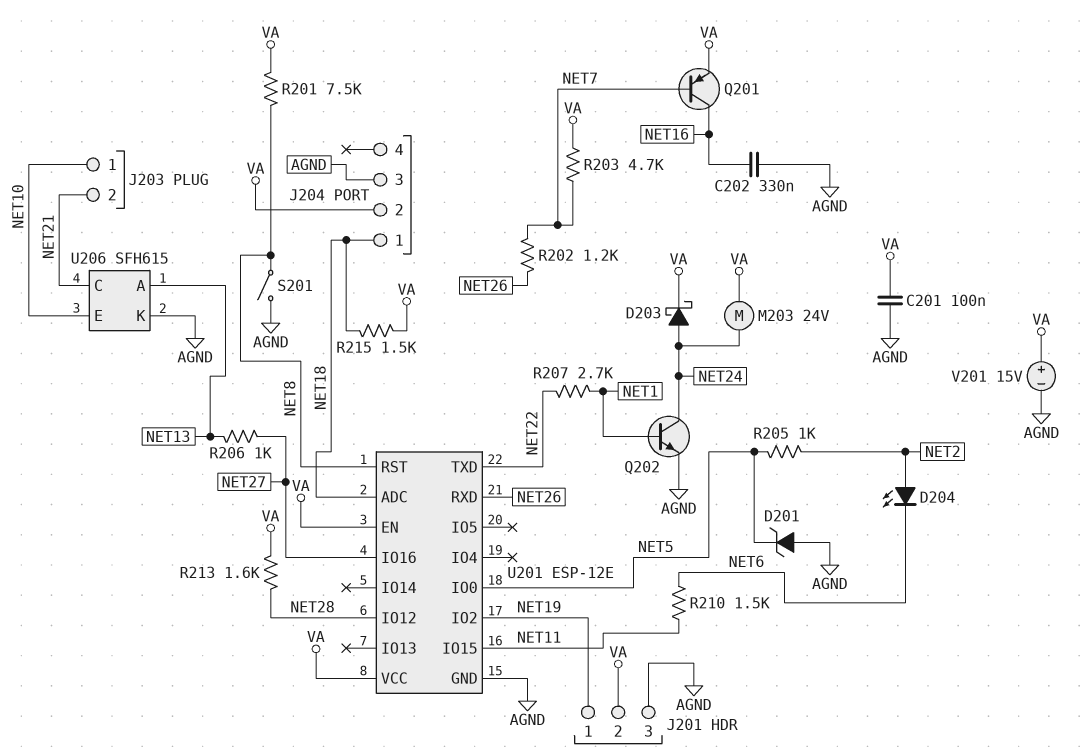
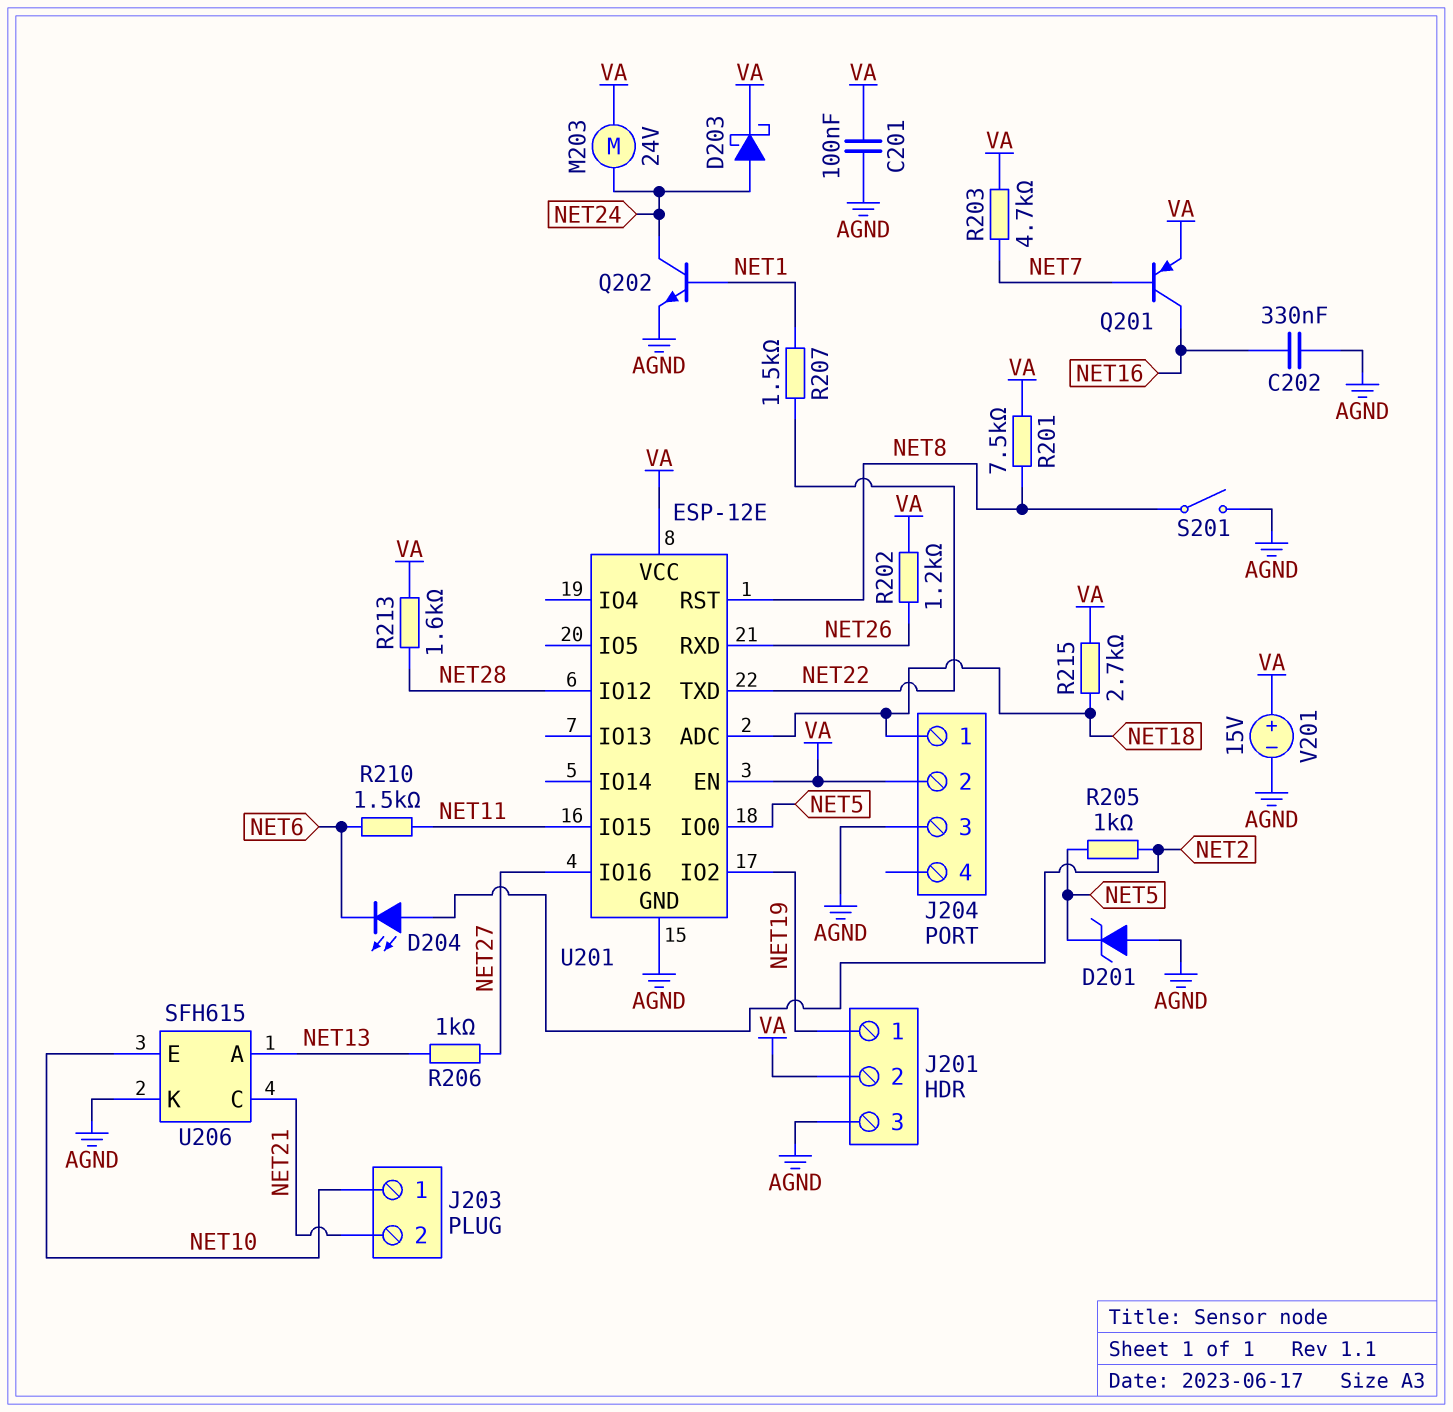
R202: 1.2k (NET7, NET26) -> 1.2k (NET26, VA)
R207: 2.7k (NET1, NET22) -> 1.5k (NET1, NET22)
R215: 1.5k (NET18, VA) -> 2.7k (NET18, VA)

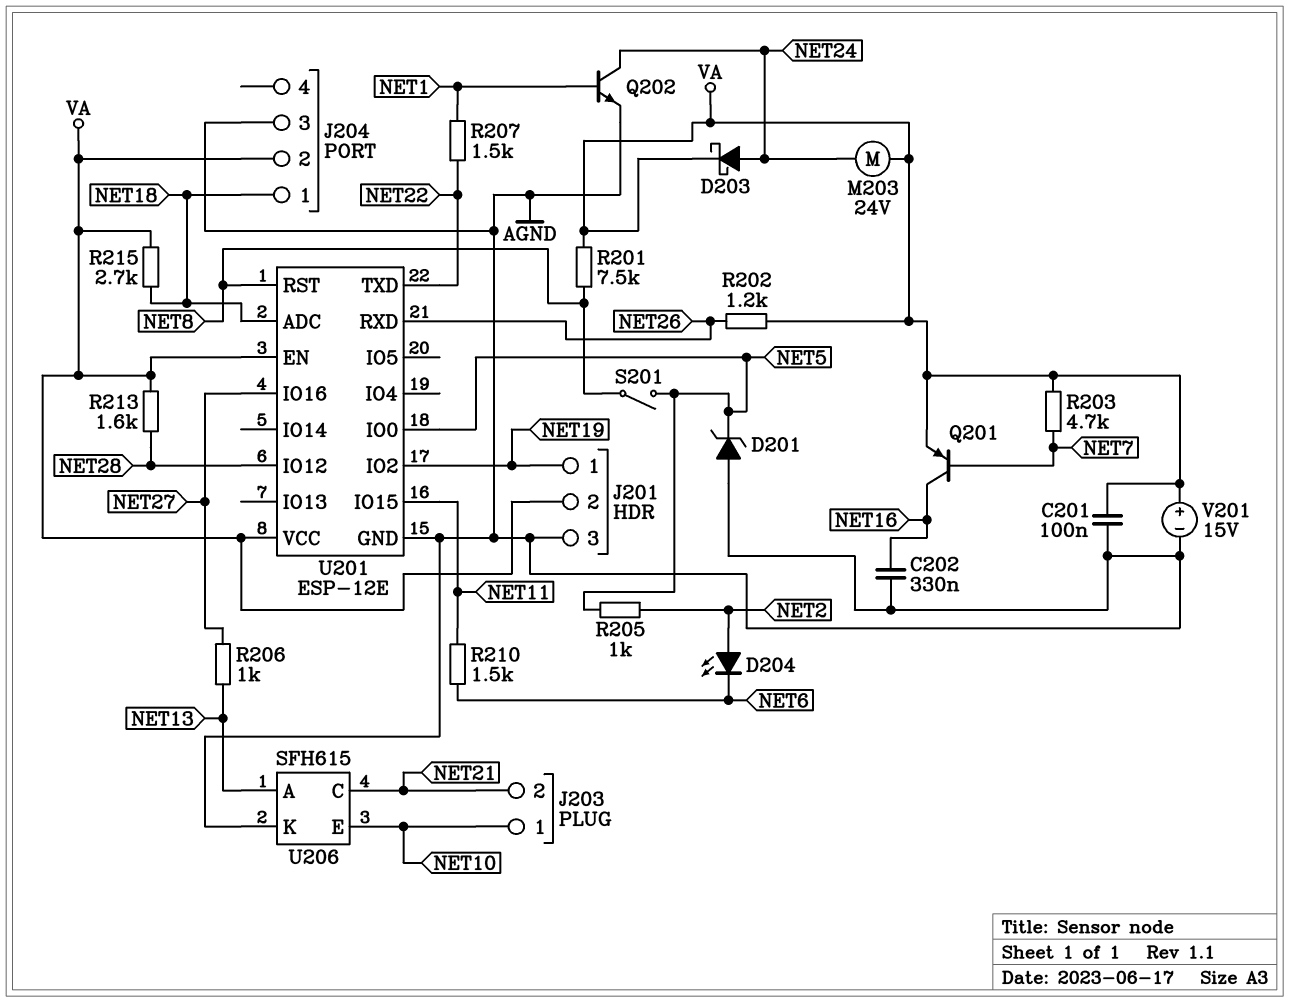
S201: switch (AGND, NET8) -> switch (NET5, NET8)

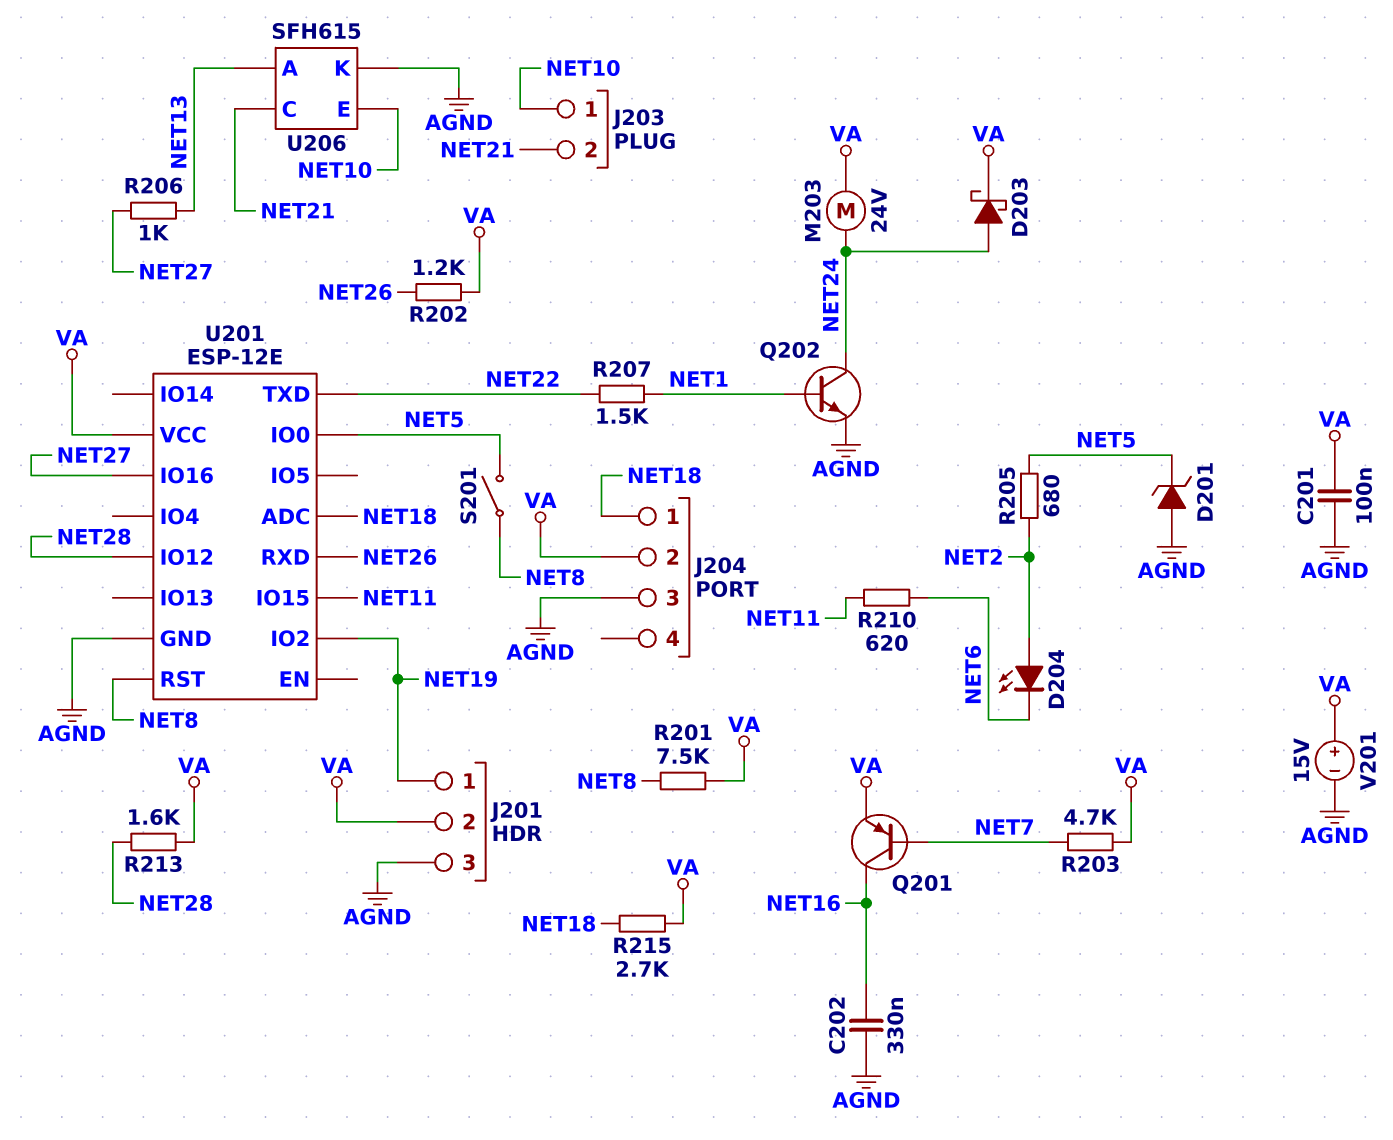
R205: 1k (NET2, NET5) -> 680 (NET2, NET5)
R210: 1.5k (NET6, NET11) -> 620 (NET6, NET11)
U201 pin EN: VA -> none

